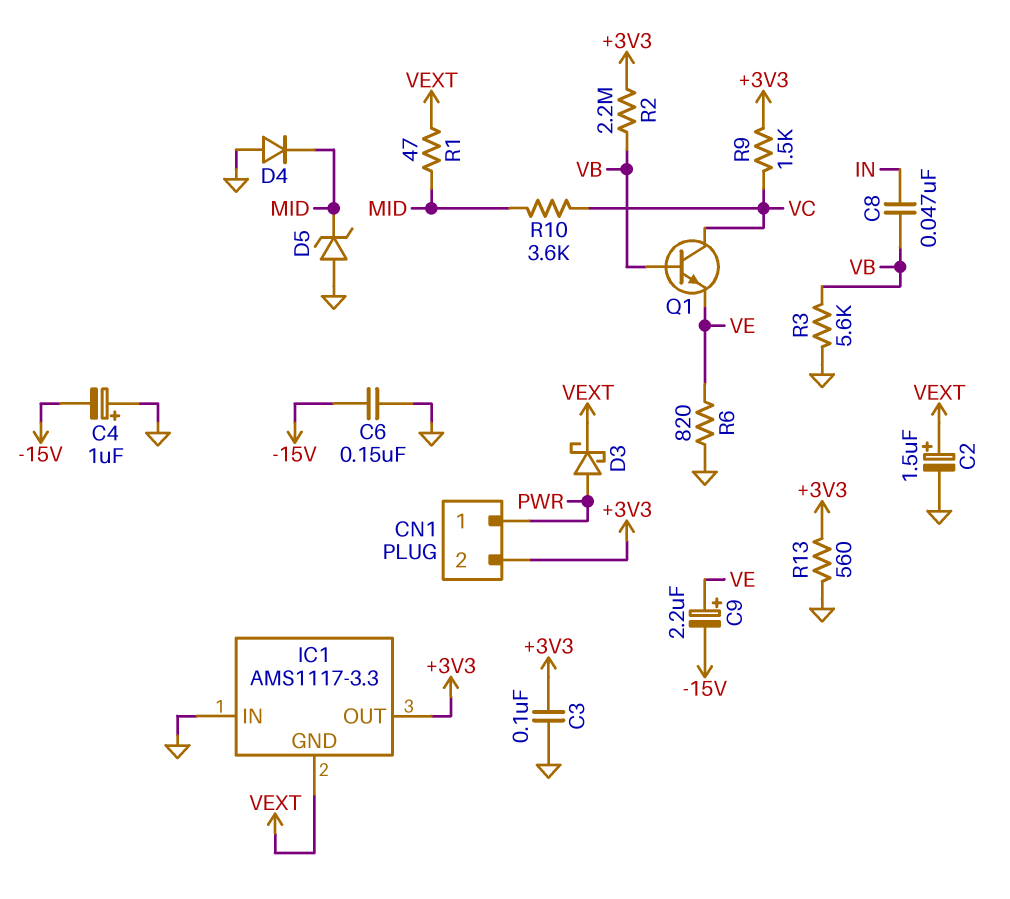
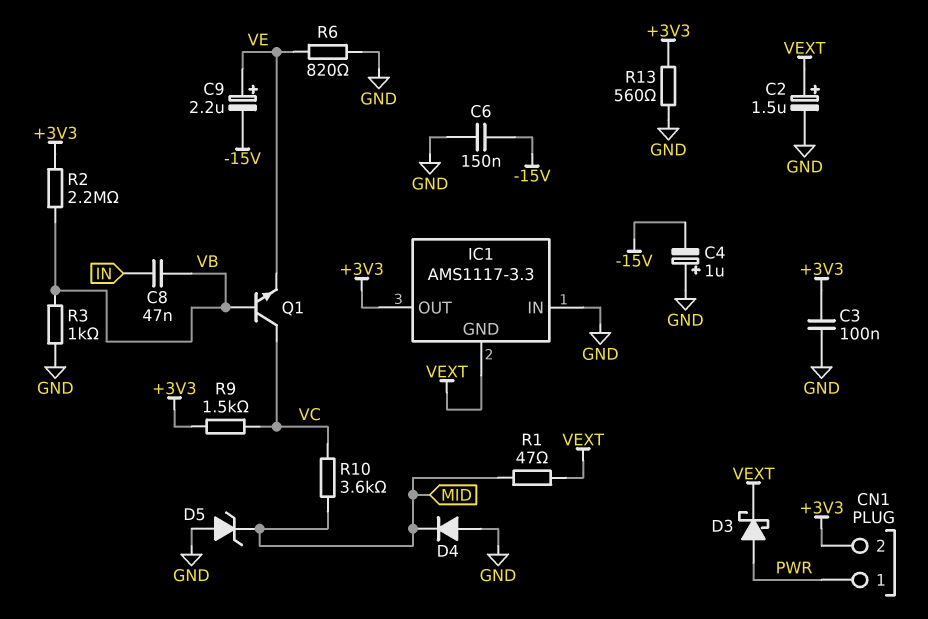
R3: 5.6k (GND, VB) -> 1k (GND, VB)

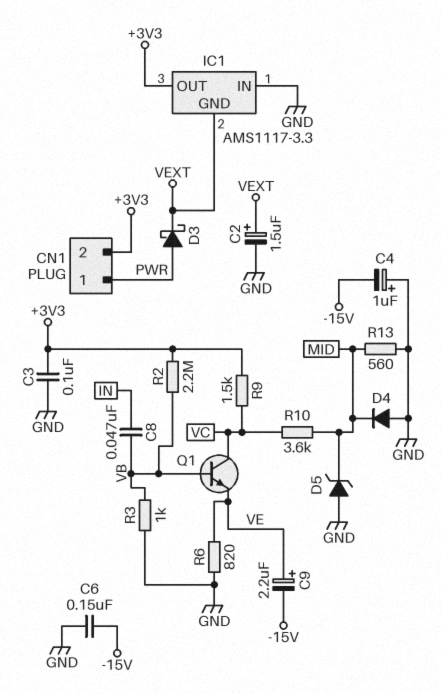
R1: 47 (MID, VEXT) -> none
R13: 560 (+3V3, GND) -> 560 (GND, MID)

